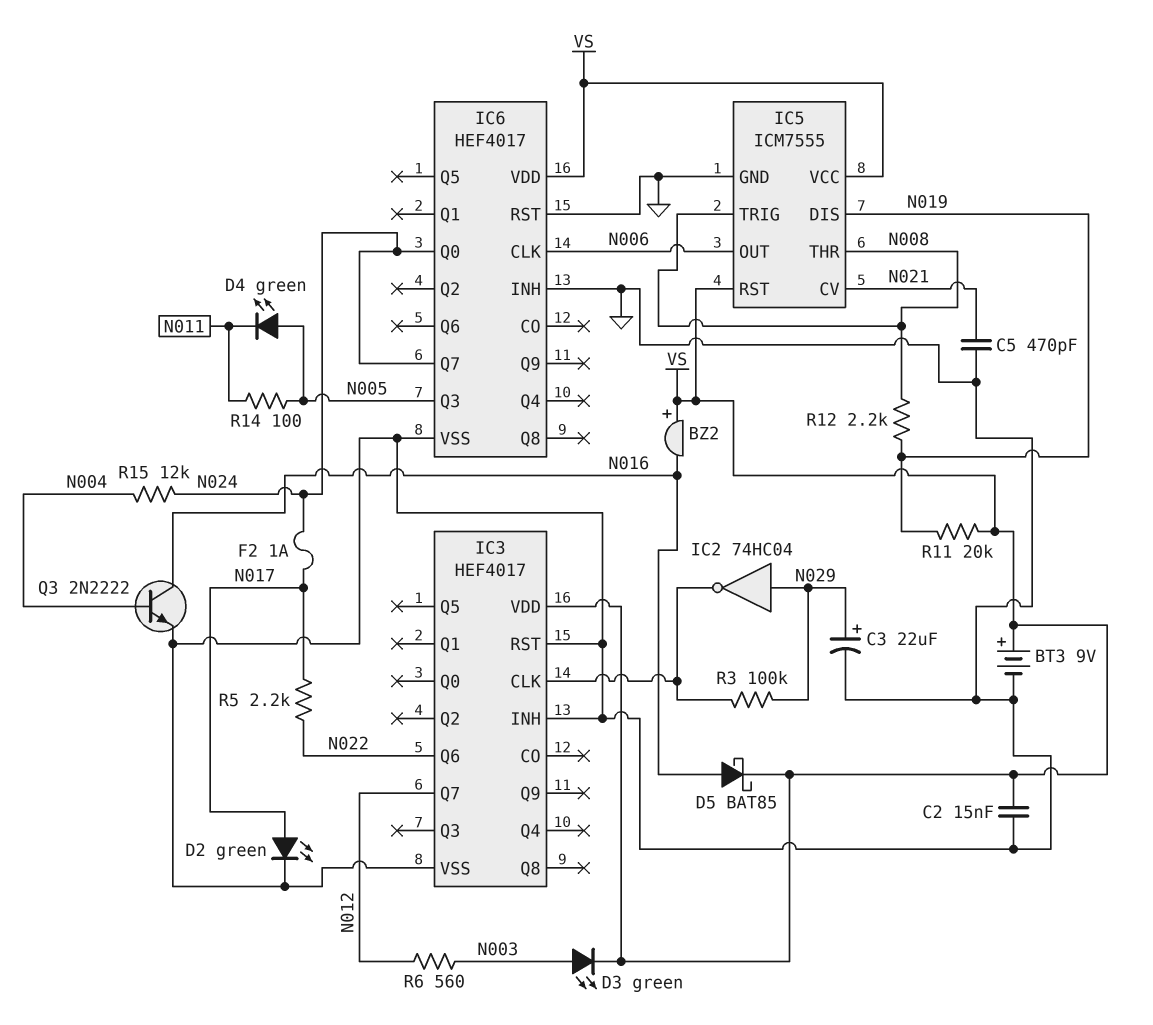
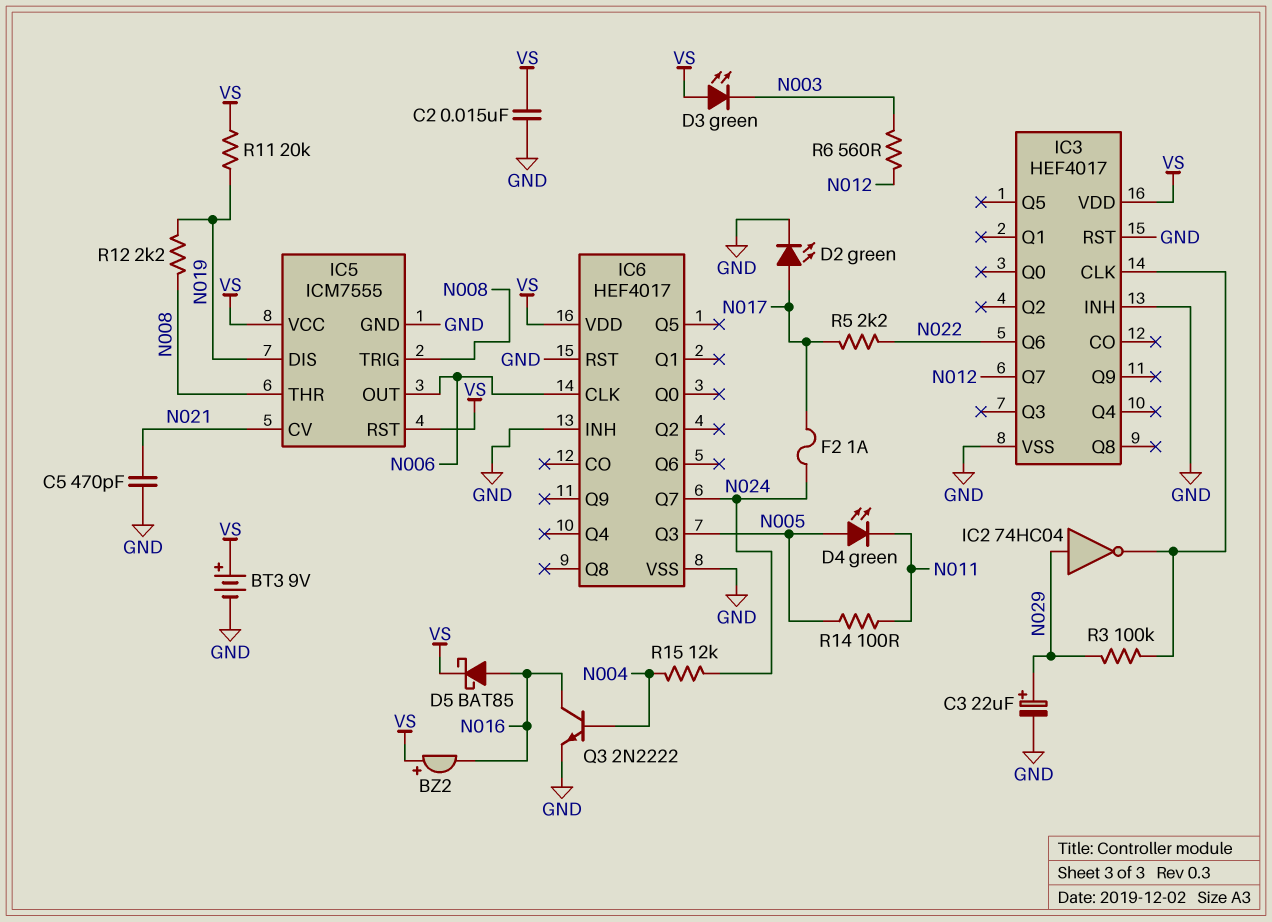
D3: LED green (A N003, K VS) -> LED green (A VS, K N003)
IC6 pin Q0: N024 -> none

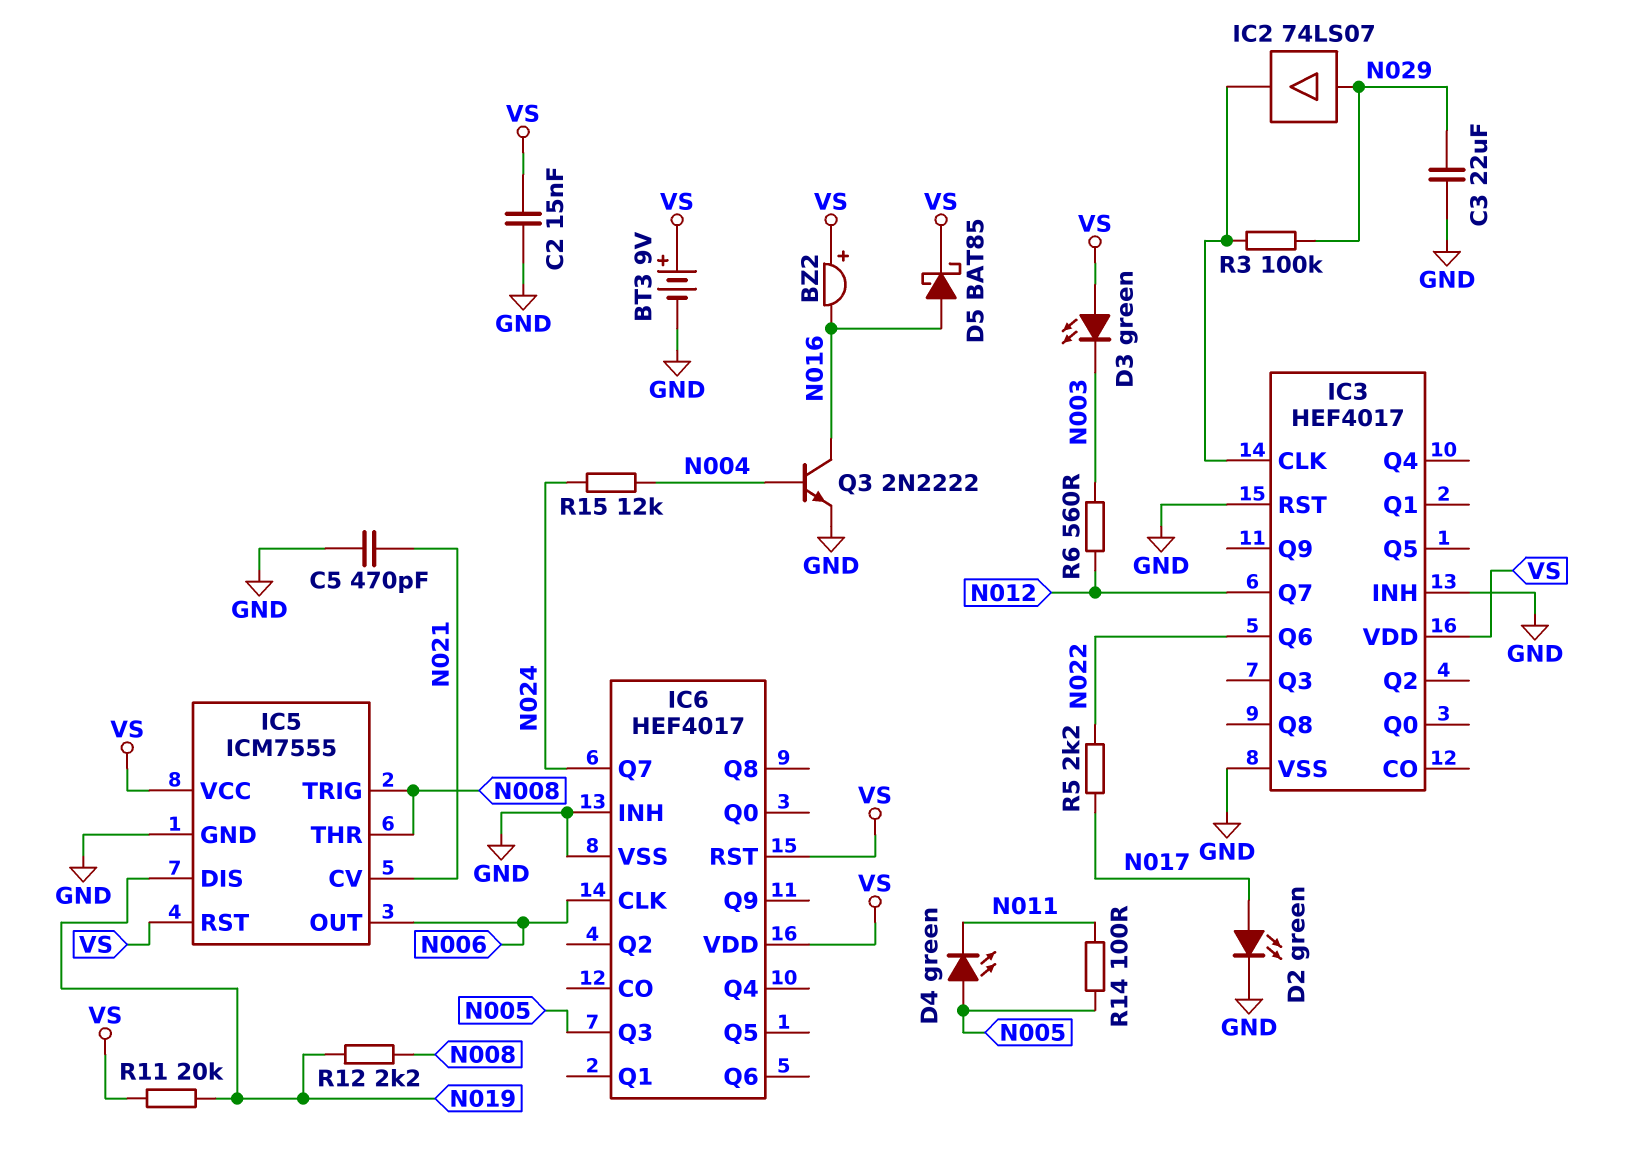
C3: 22uF (plus N029, minus GND) -> 22uF (GND, N029)
F2: 1A (N017, N024) -> none
IC2: NOT 74HC04 (in N029, out IC3/CLK) -> buffer 74LS07 (in N029, out IC3/CLK)
IC6 pin RST: GND -> VS

